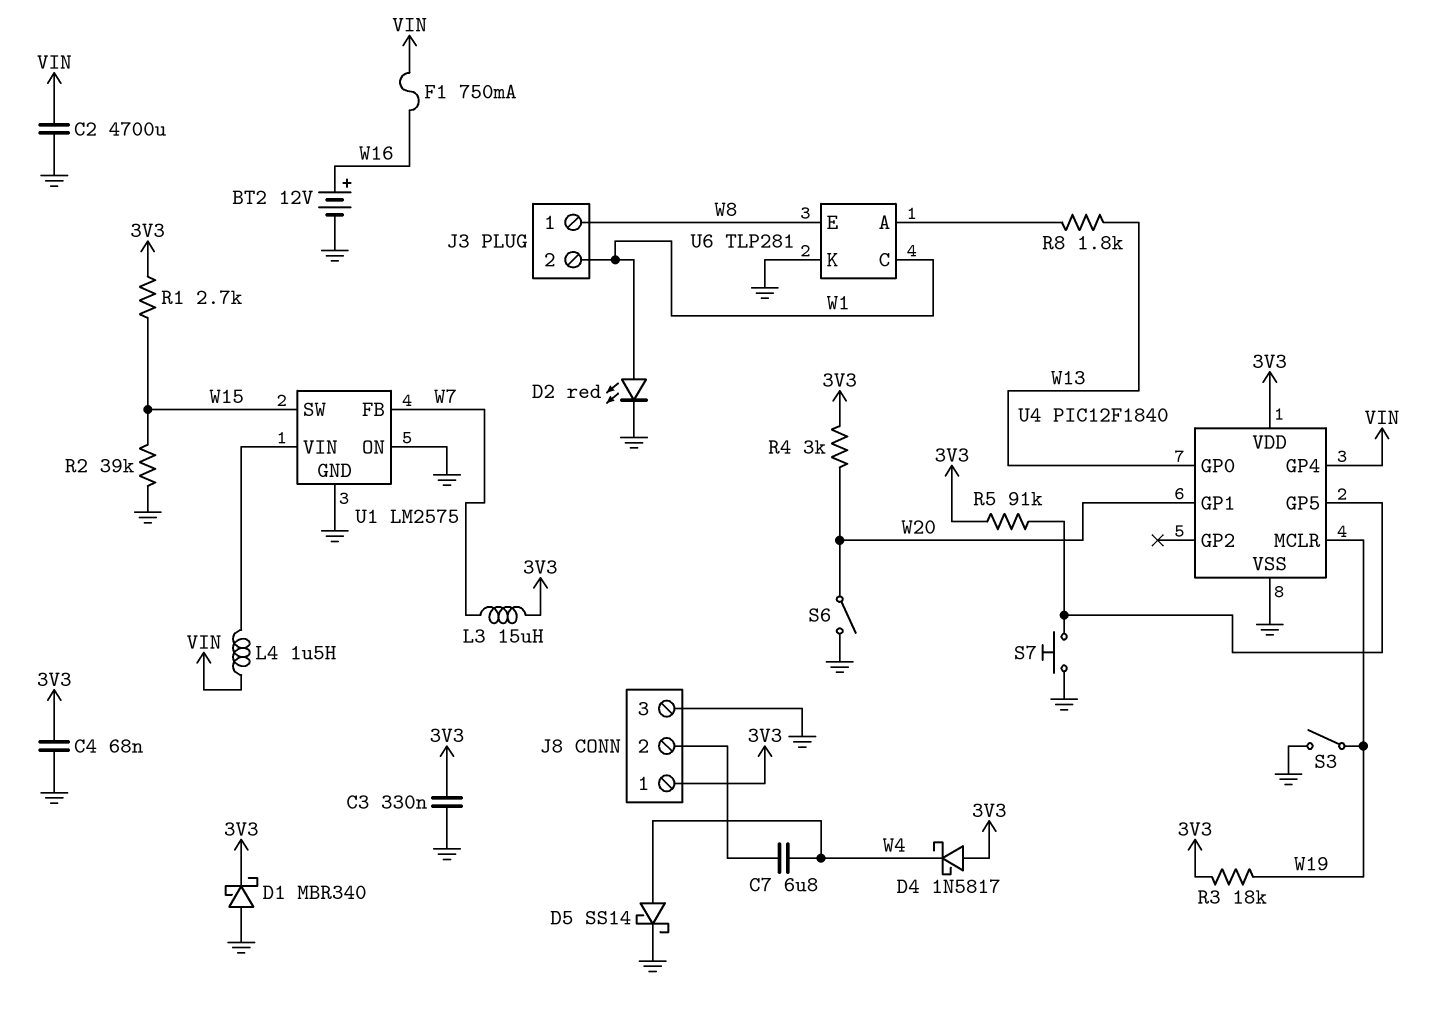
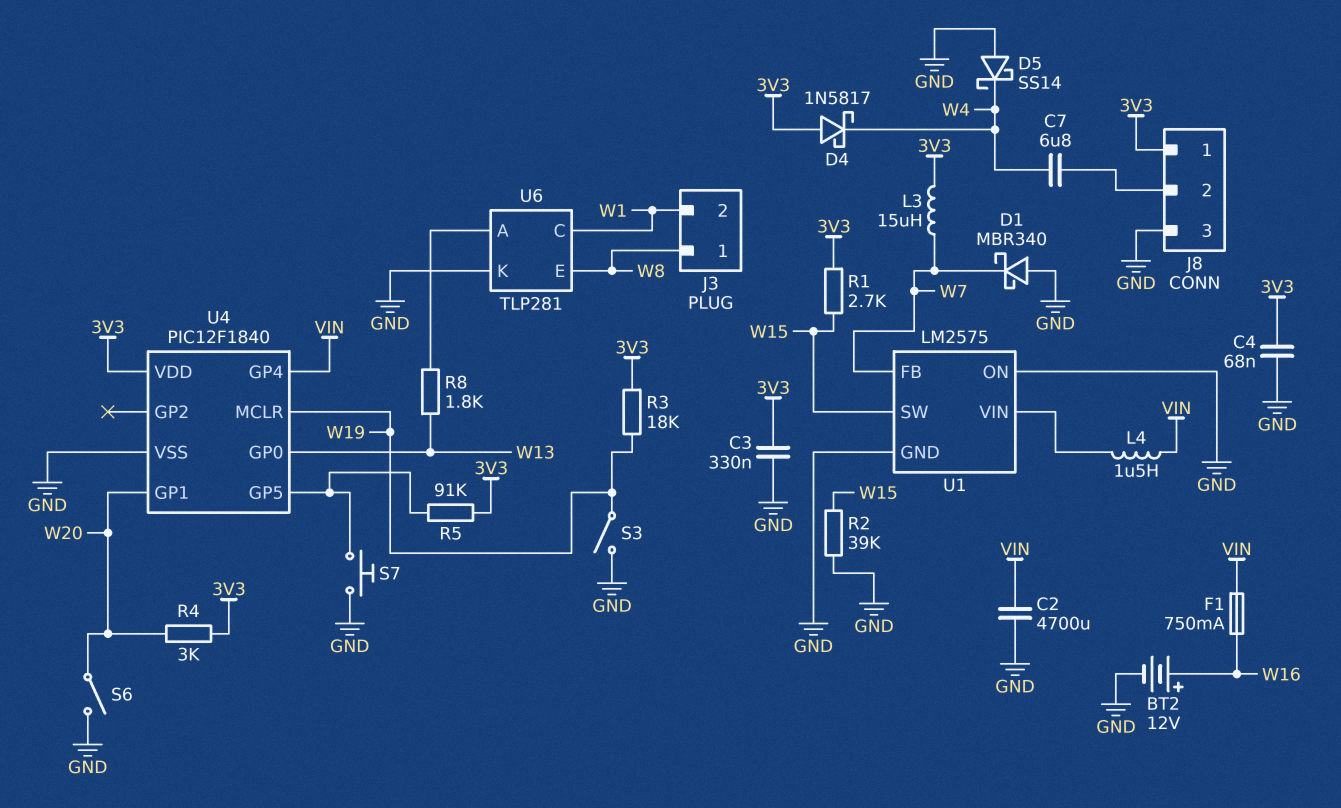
D1: schottky MBR340 (A GND, K 3V3) -> schottky MBR340 (A GND, K W7)
D2: LED red (A W1, K GND) -> none
D5: schottky SS14 (A W4, K GND) -> schottky SS14 (A GND, K W4)

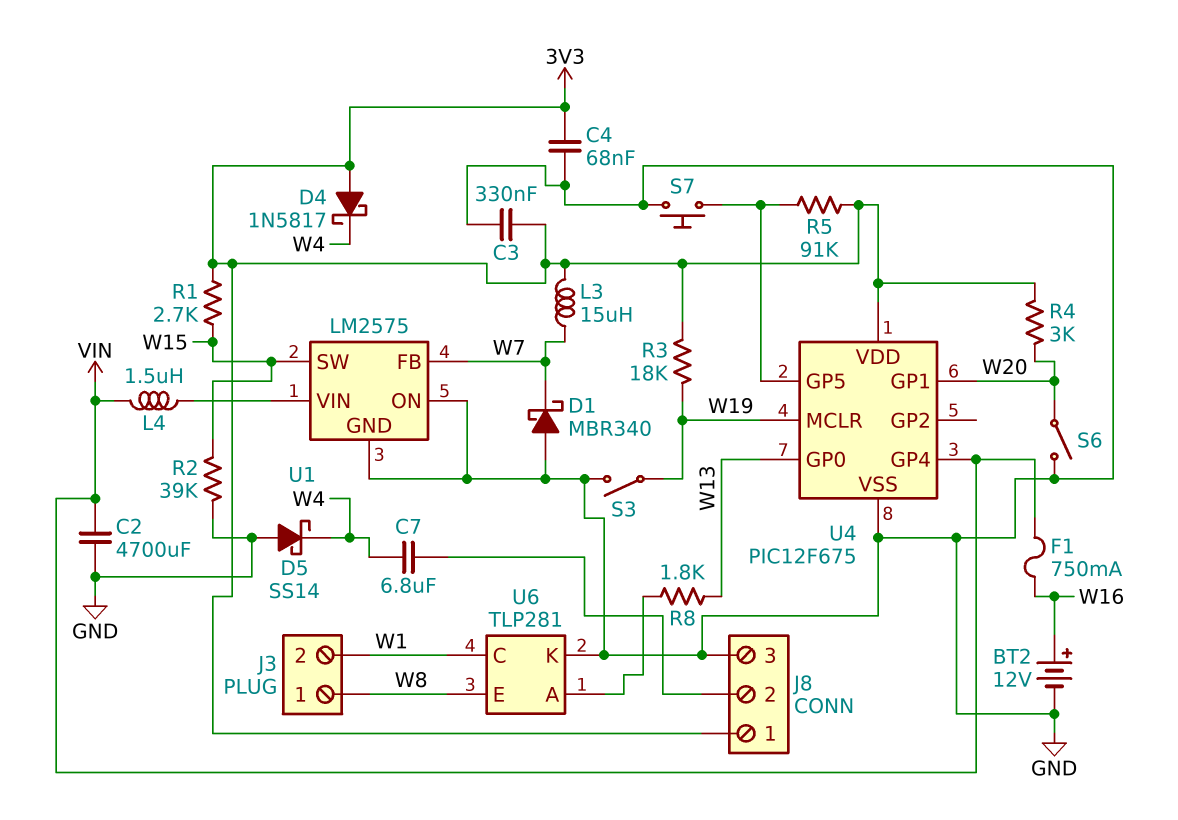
U4: PIC12F1840 -> PIC12F675

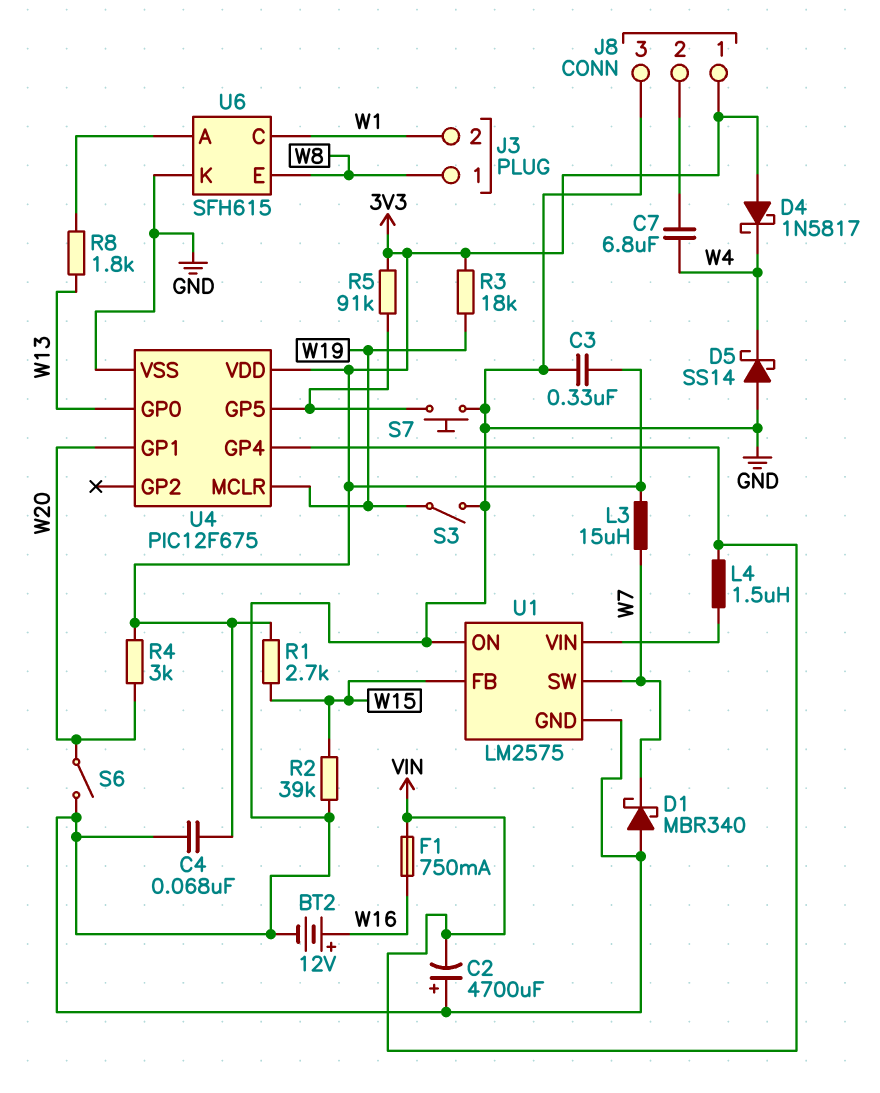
C2: 4700uF (GND, VIN) -> 4700uF (plus GND, minus VIN)
U1 pin FB: W7 -> W15
U1 pin SW: W15 -> W7
U6: TLP281 -> SFH615

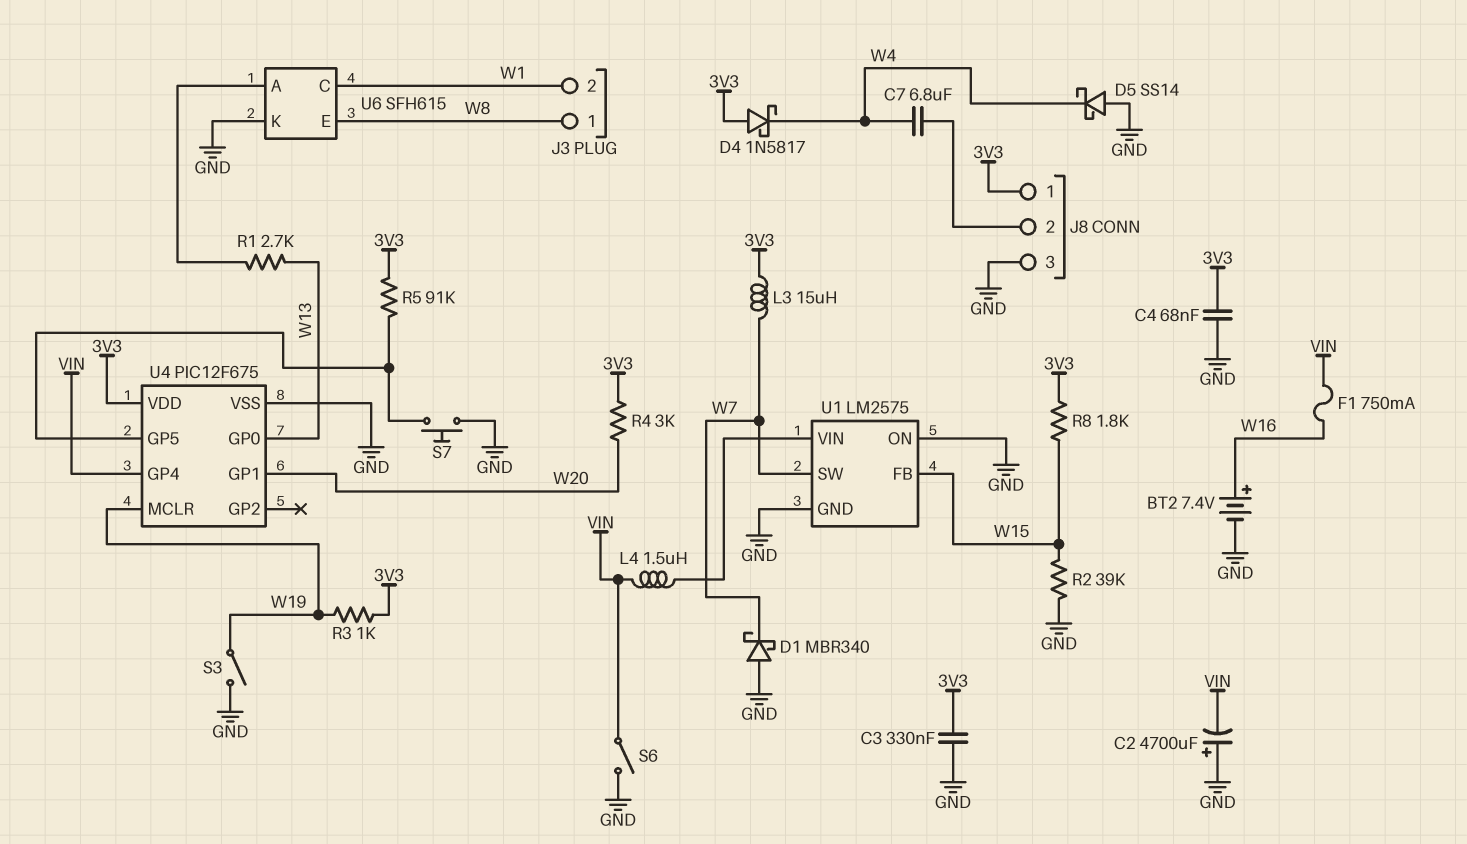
BT2: 12V (plus W16, minus GND) -> 7.4V (plus W16, minus GND)
R1: 2.7k (3V3, W15) -> 2.7k (U6/A, W13)
R3: 18k (3V3, W19) -> 1k (3V3, W19)
R8: 1.8k (U6/A, W13) -> 1.8k (3V3, W15)
S6: switch (GND, W20) -> switch (GND, VIN)

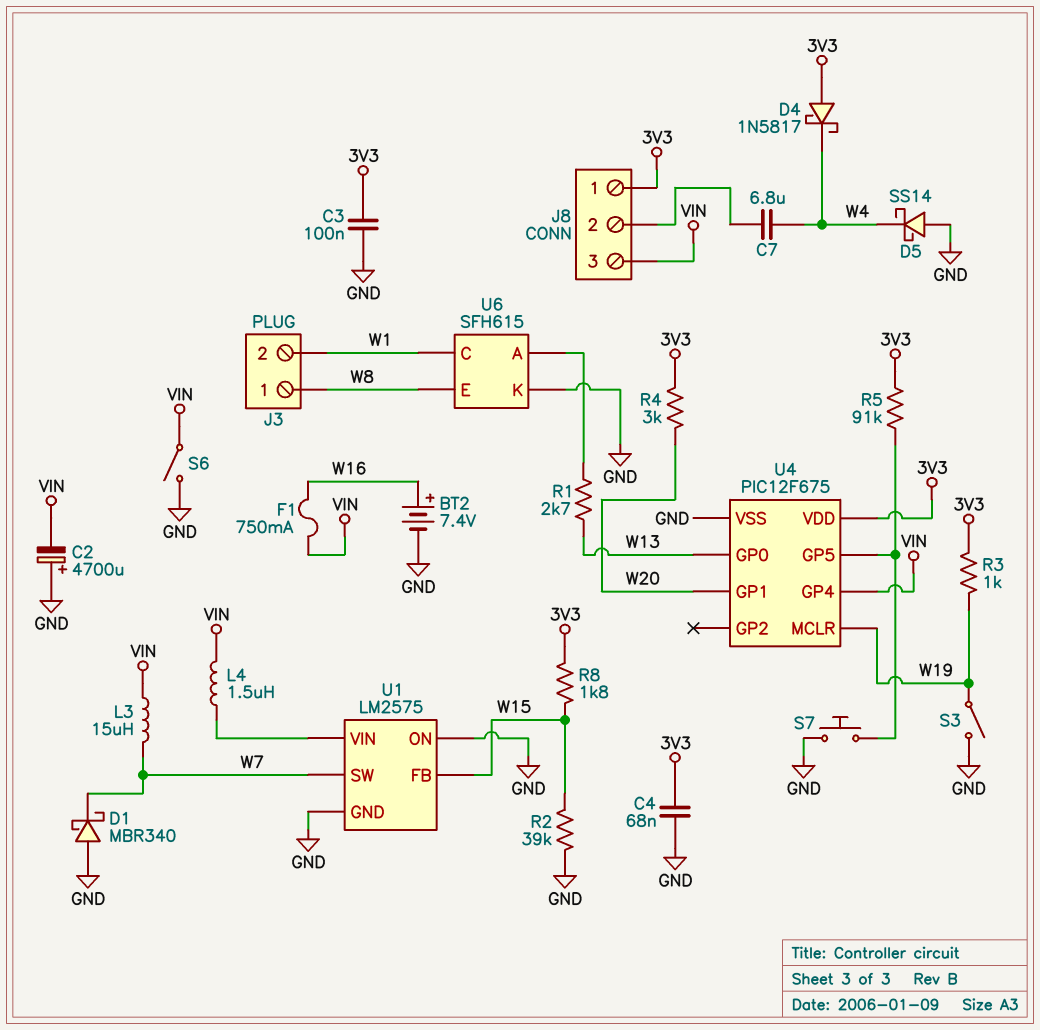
C3: 330nF (3V3, GND) -> 100nF (3V3, GND)
J8 pin 3: GND -> VIN
L3: 15uH (3V3, W7) -> 15uH (VIN, W7)

